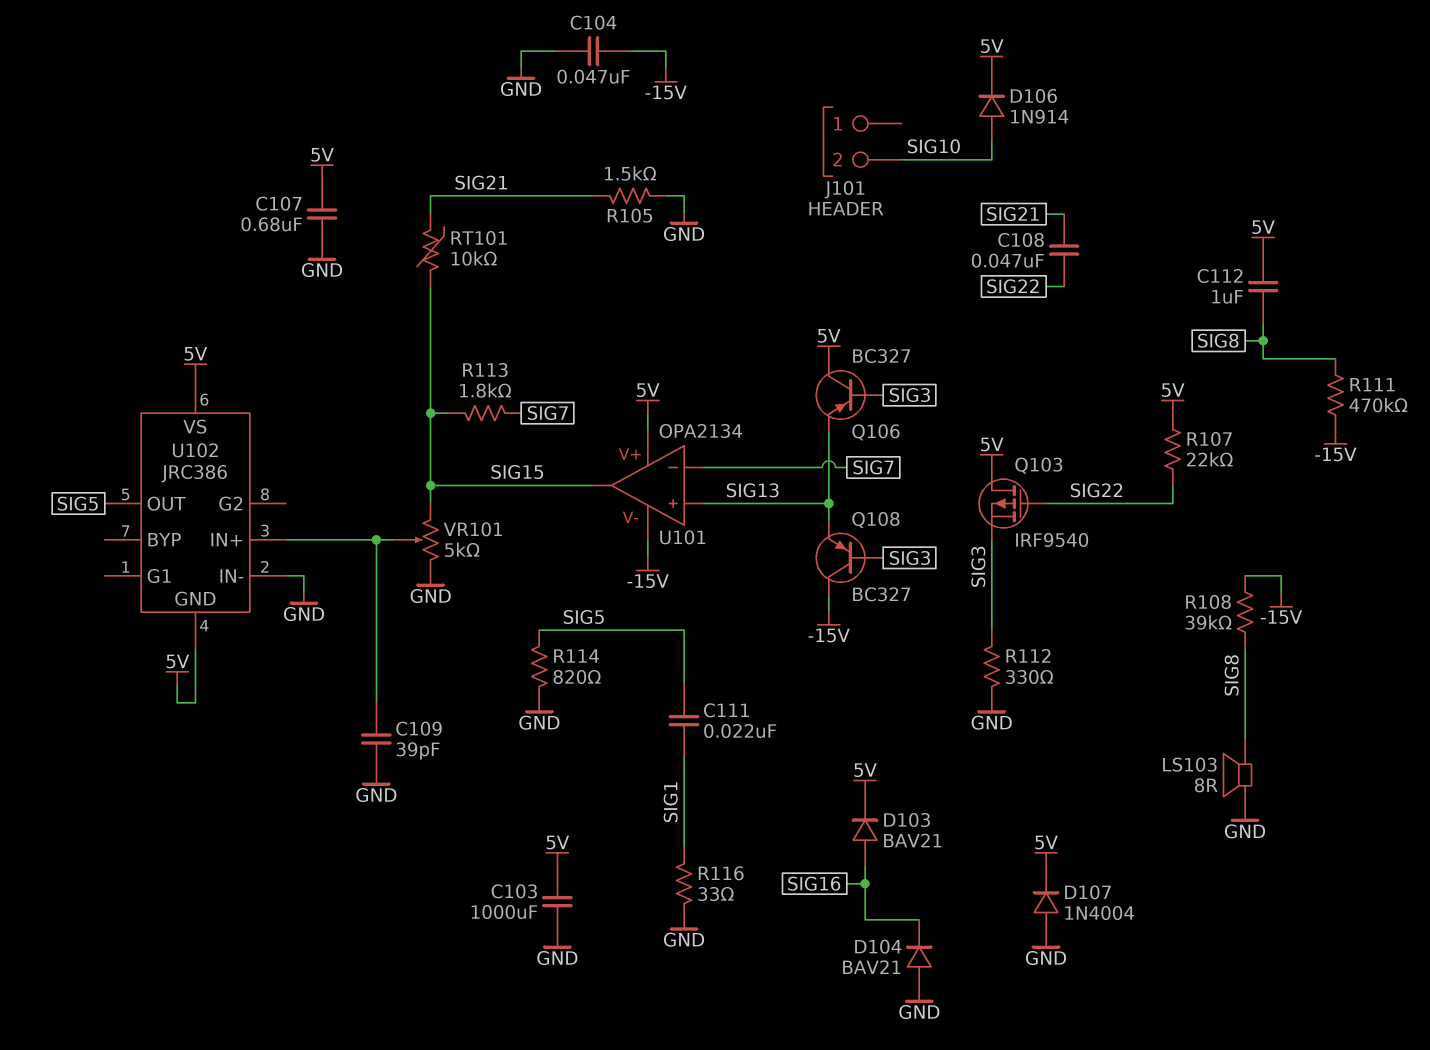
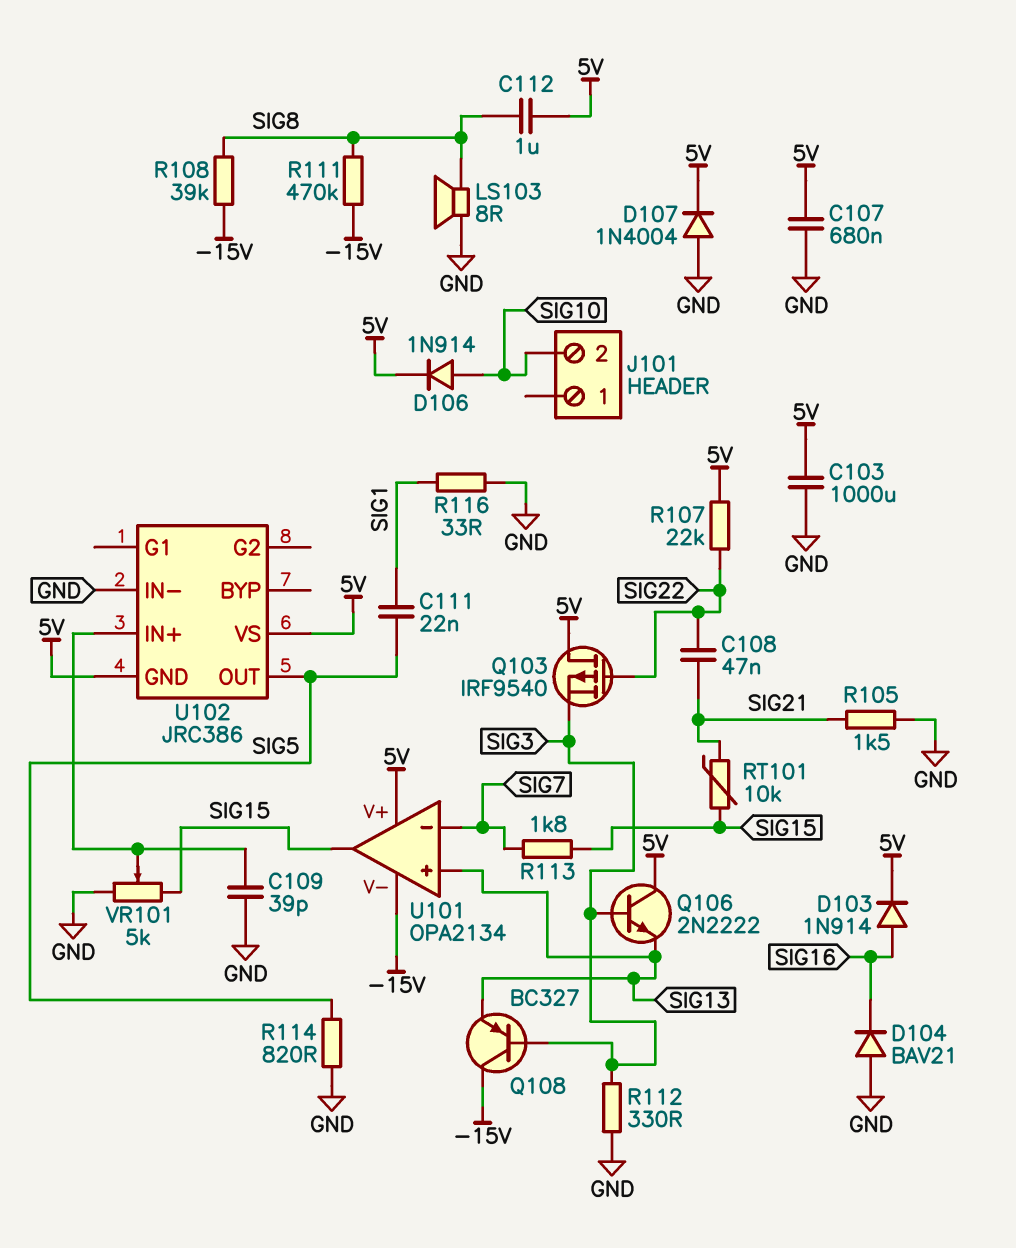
C104: 47nF (-15V, GND) -> none
D103: diode BAV21 (A SIG16, K 5V) -> diode 1N914 (A SIG16, K 5V)
Q106: PNP BC327 (B SIG3, C 5V, E SIG13) -> NPN 2N2222 (B SIG3, C 5V, E SIG13)

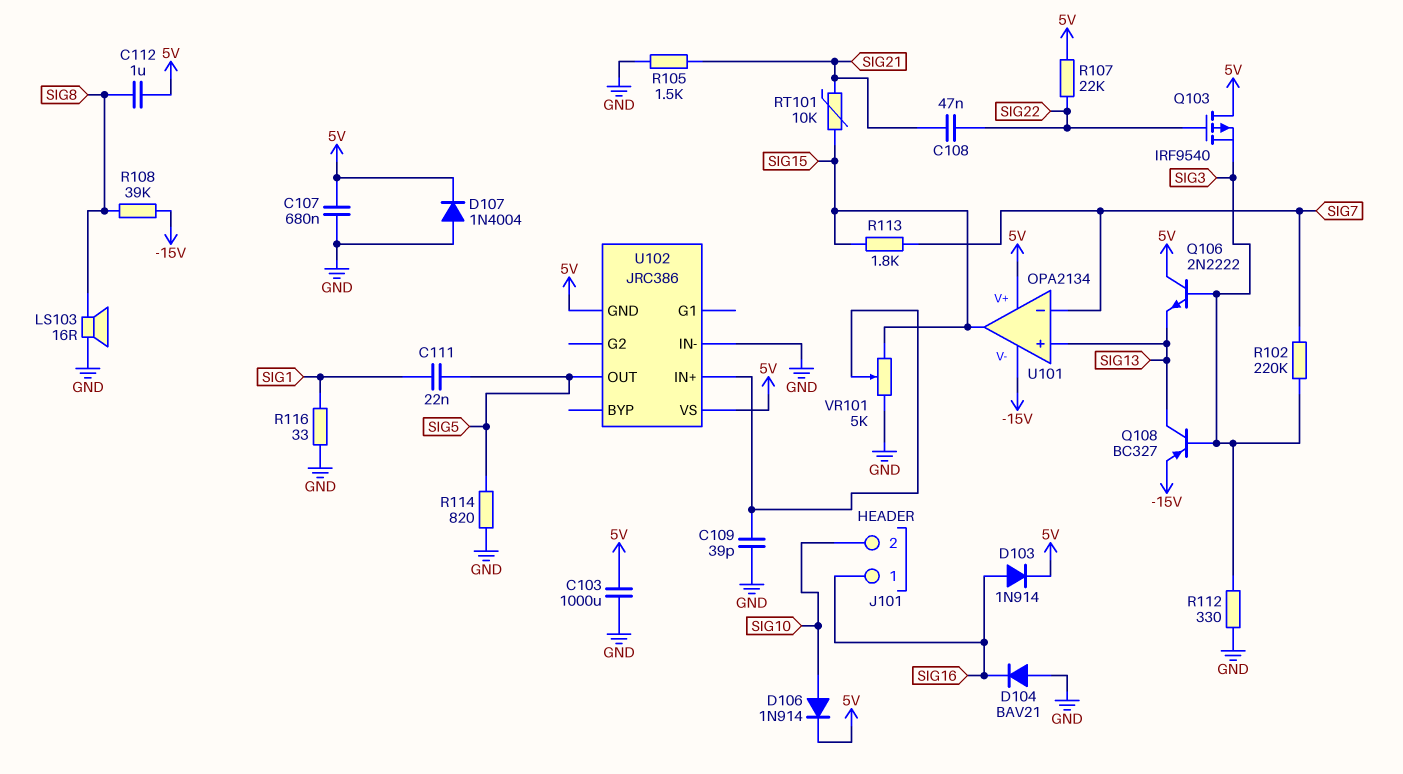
J101 pin 1: none -> SIG16
LS103: speaker 8R (GND, SIG8) -> speaker 16R (GND, SIG8)
Q108: PNP BC327 (B SIG3, C -15V, E SIG13) -> PNP BC327 (B SIG3, C SIG13, E -15V)
R102: none -> 220k (SIG3, SIG7)
R111: 470k (-15V, SIG8) -> none

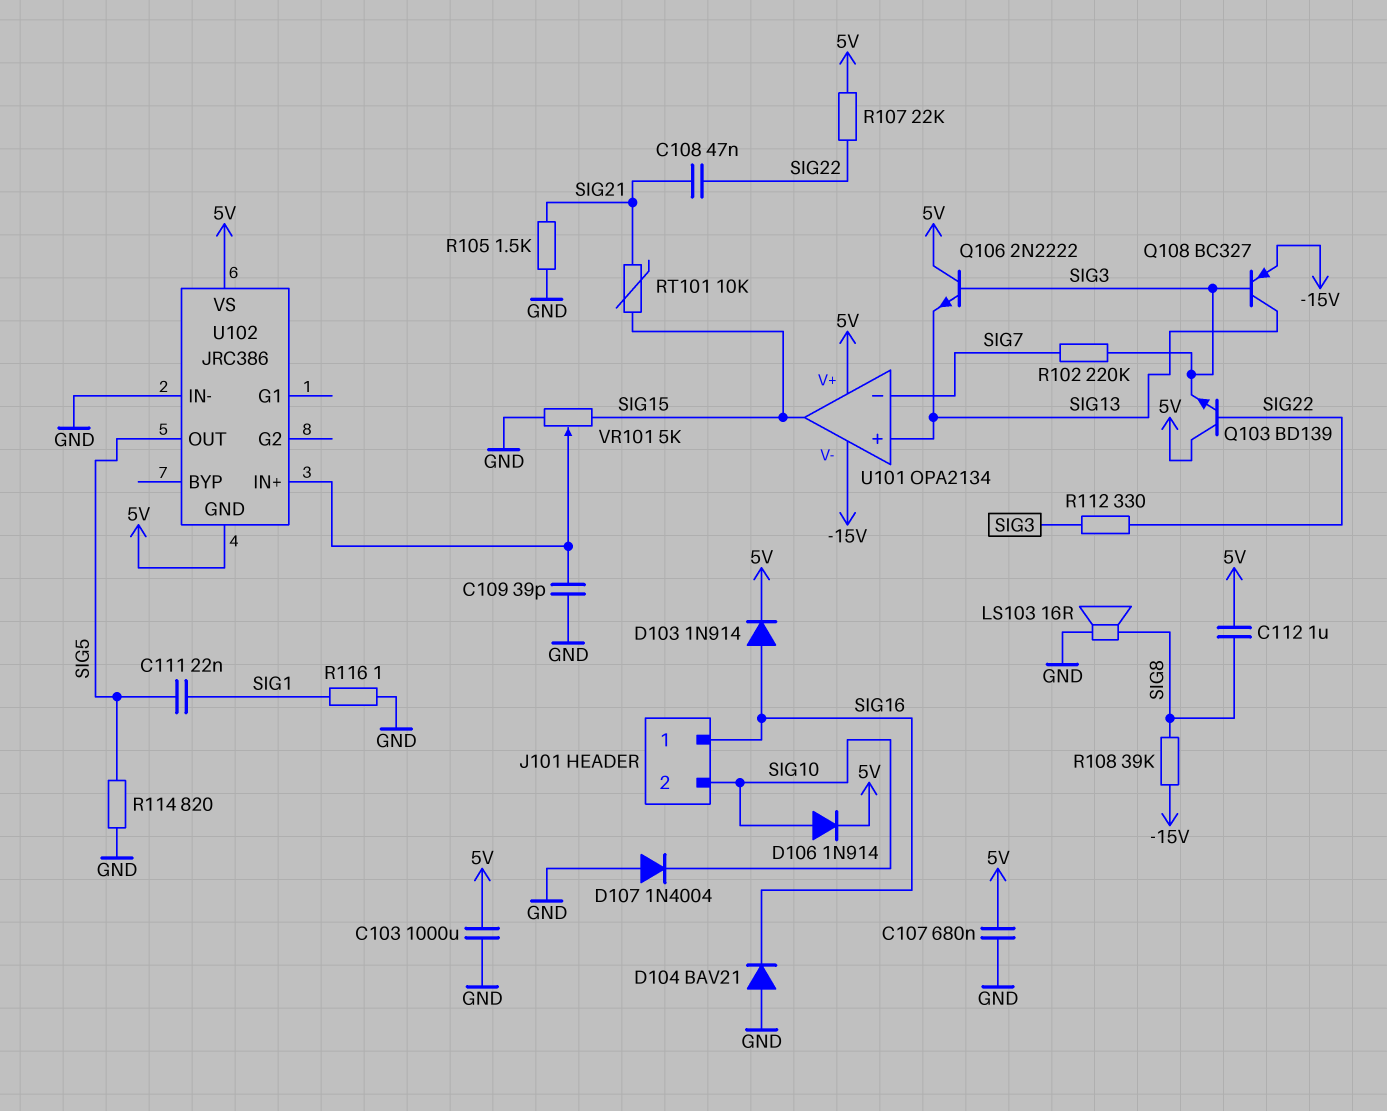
D107: diode 1N4004 (A GND, K 5V) -> diode 1N4004 (A GND, K SIG10)
Q103: PMOS IRF9540 (G SIG22, D 5V, S SIG3) -> NPN BD139 (B SIG22, C 5V, E SIG3)
R112: 330 (GND, SIG3) -> 330 (SIG3, SIG22)
R113: 1.8k (SIG7, SIG15) -> none
R116: 33 (GND, SIG1) -> 1 (GND, SIG1)

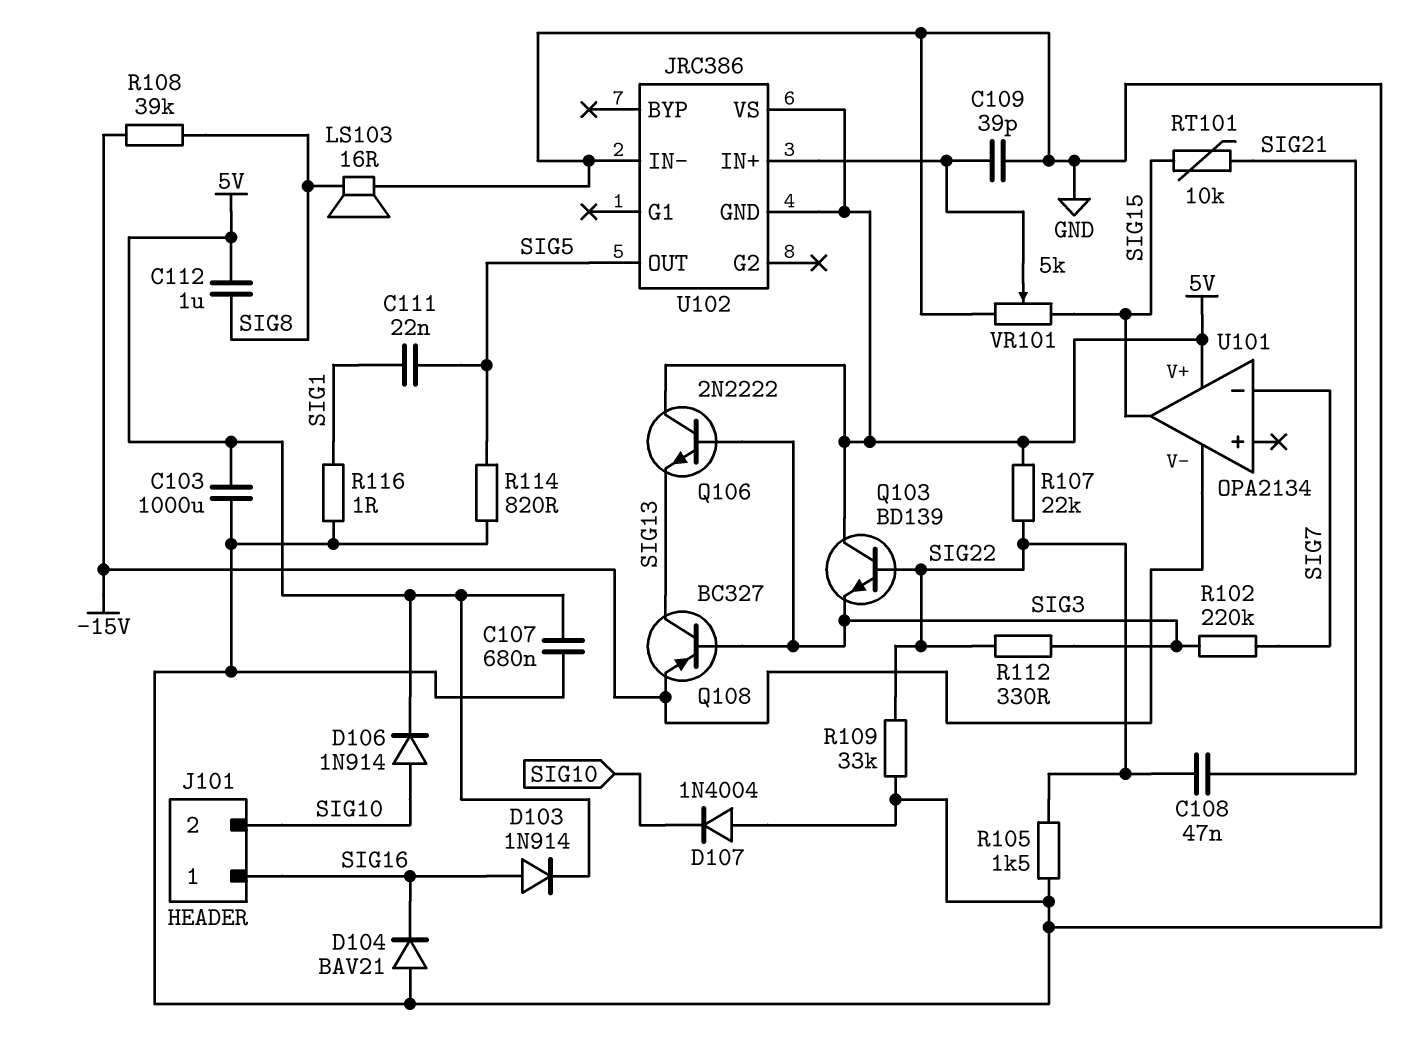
R105: 1.5k (GND, SIG21) -> 1.5k (GND, SIG22)
R109: none -> 33k (GND, SIG22)
U101 pin in+: SIG13 -> none

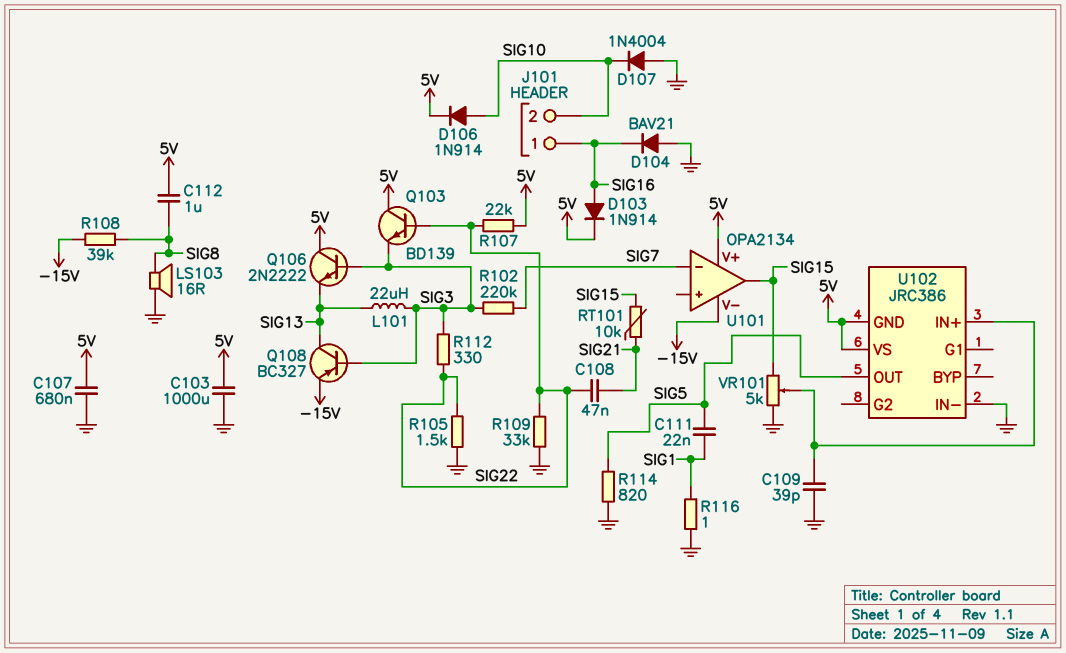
L101: none -> 22uH (SIG3, SIG13)

